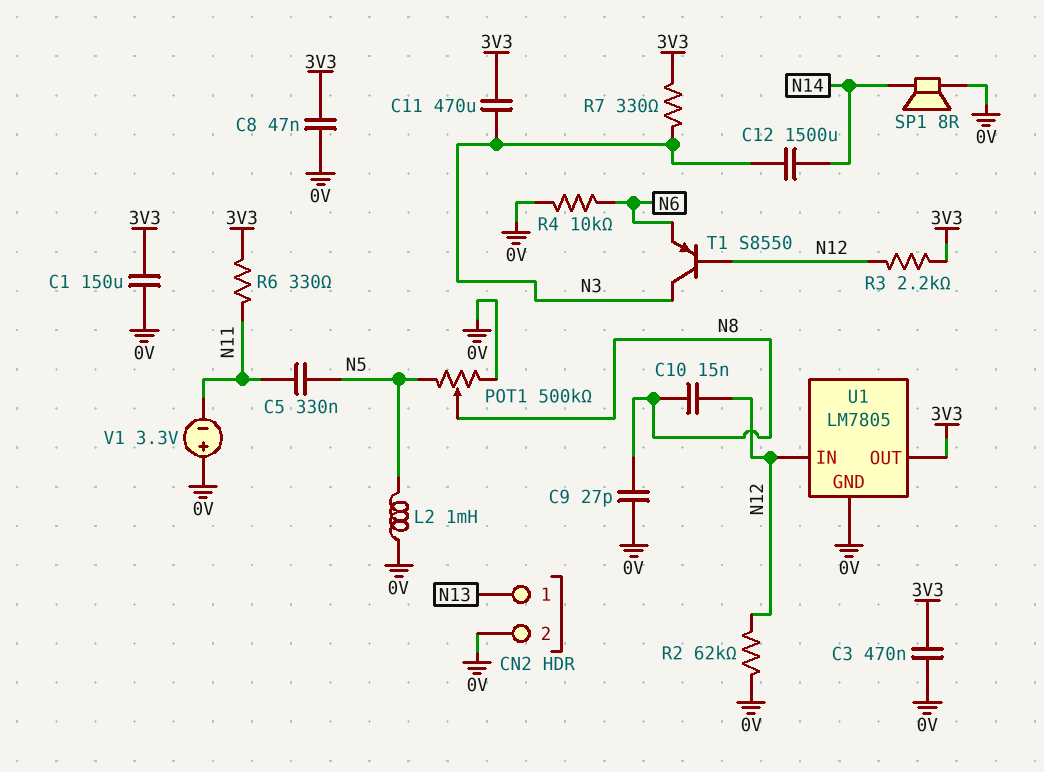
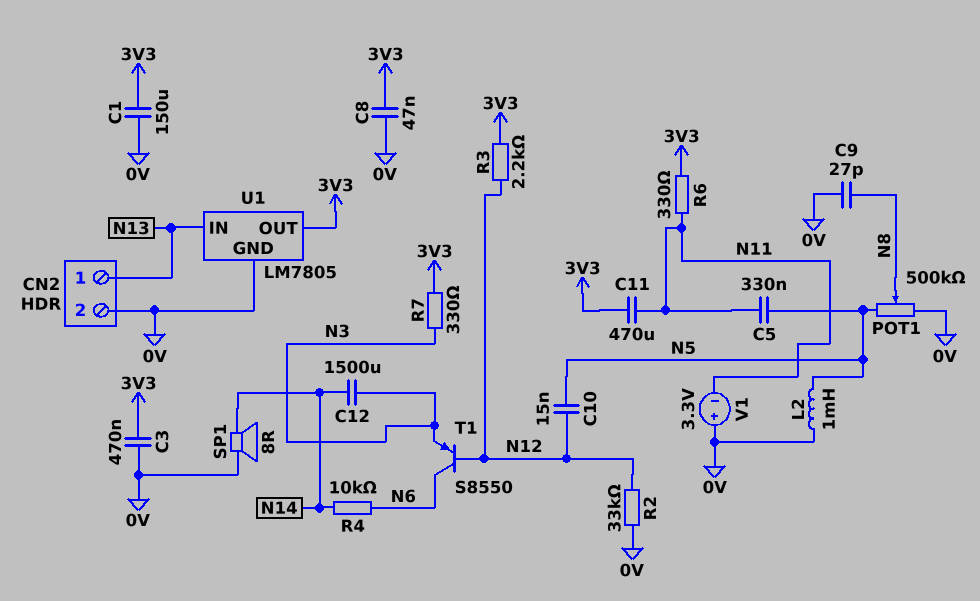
C10: 15nF (N8, N12) -> 15nF (N5, N12)
C11: 470uF (3V3, N3) -> 470uF (3V3, N11)
R2: 62k (0V, N12) -> 33k (0V, N12)
R4: 10k (0V, N6) -> 10k (N6, N14)
T1: PNP S8550 (B N12, C N3, E N6) -> PNP S8550 (B N12, C N6, E N3)
U1 pin IN: N12 -> N13

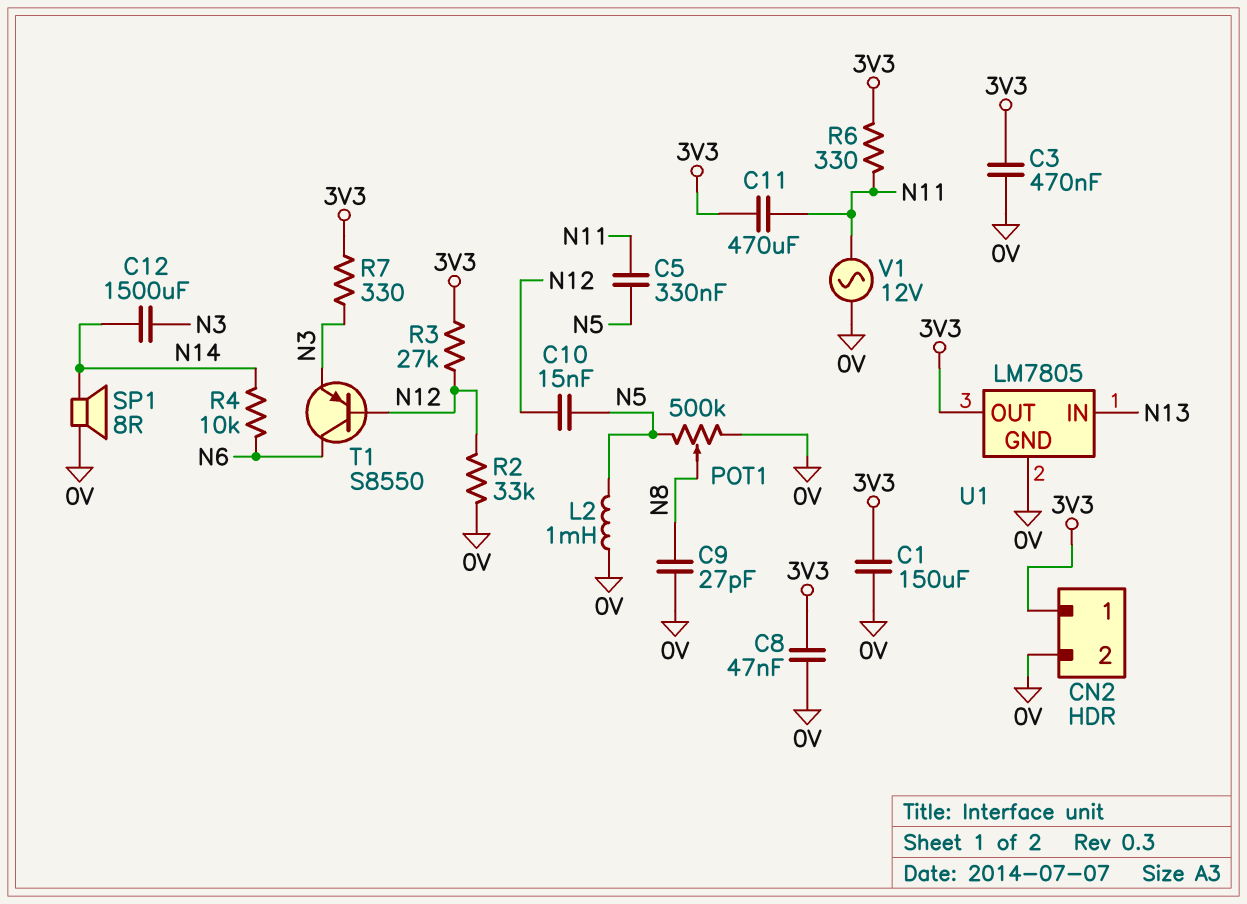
CN2 pin 1: N13 -> 3V3
R3: 2.2k (3V3, N12) -> 27k (3V3, N12)
V1: 3.3V (plus 0V, minus N11) -> AC 12V (0V, N11)

